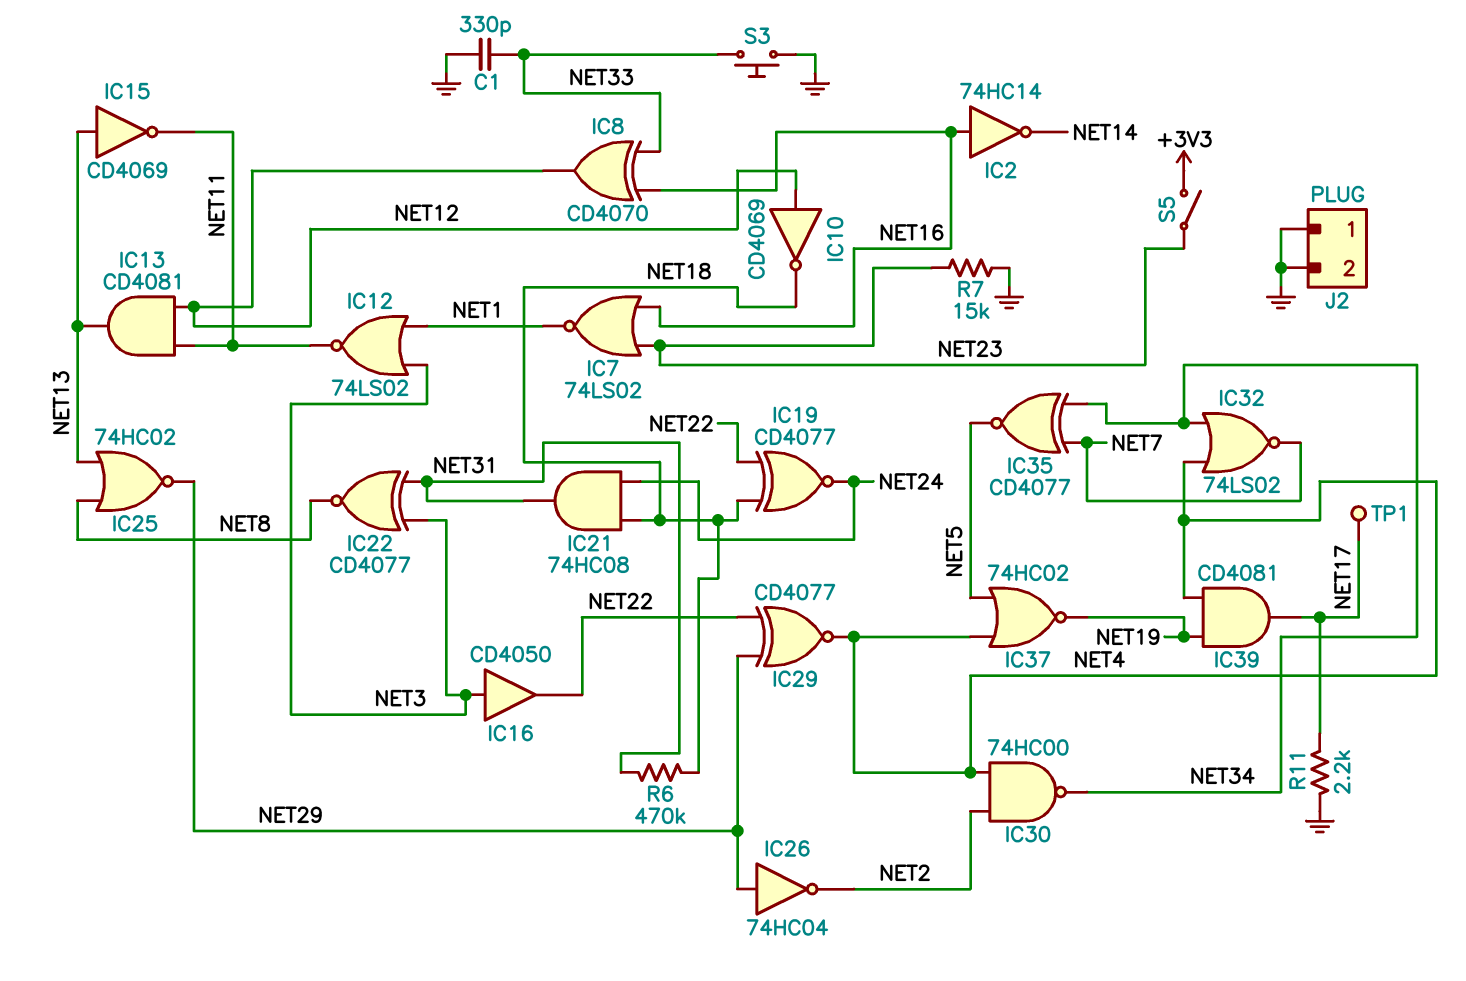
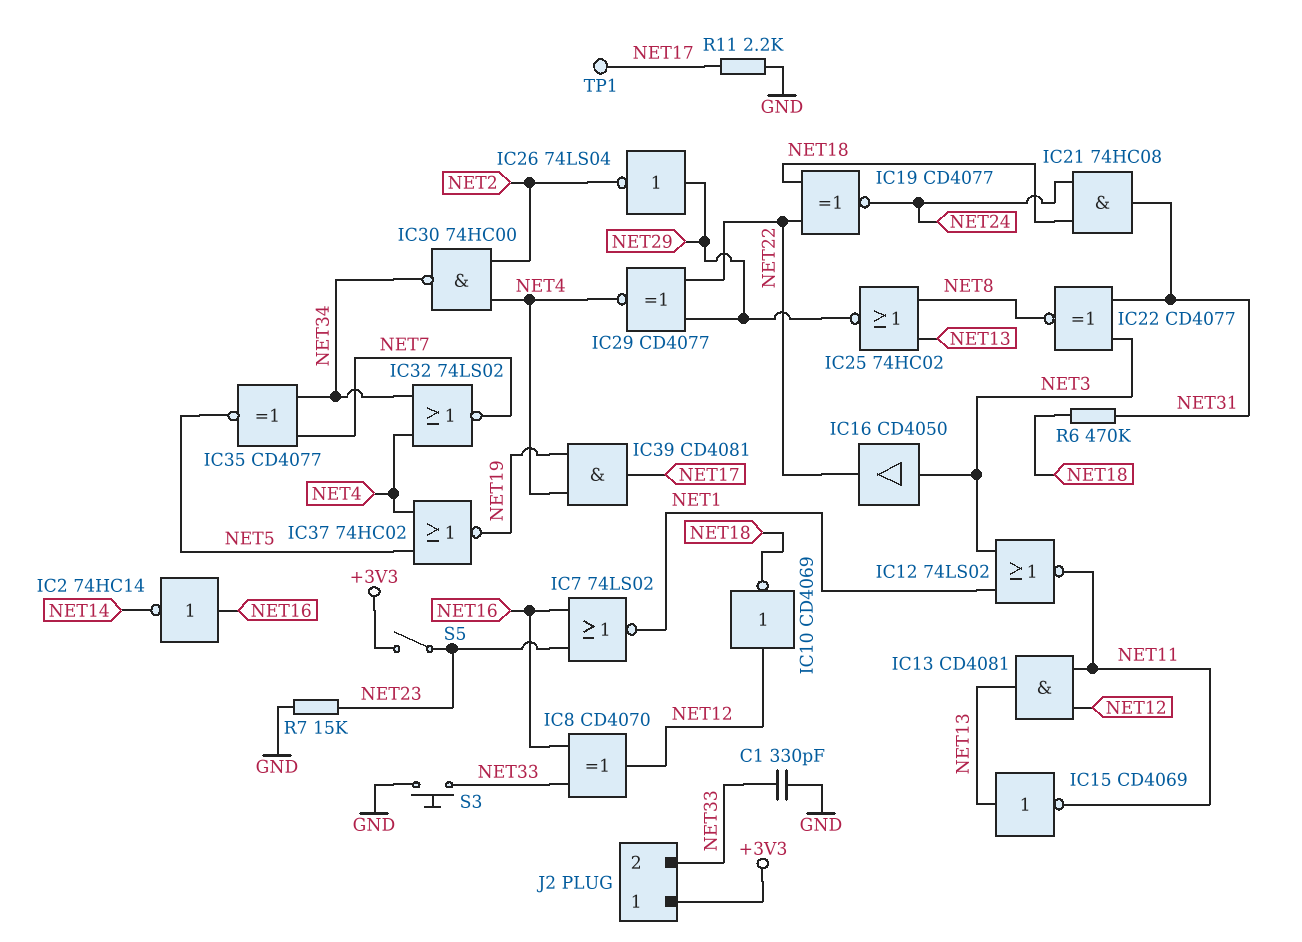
IC26: NOT 74HC04 (in NET29, out NET2) -> NOT 74LS04 (in NET29, out NET2)
J2 pin 1: GND -> +3V3
J2 pin 2: GND -> NET33

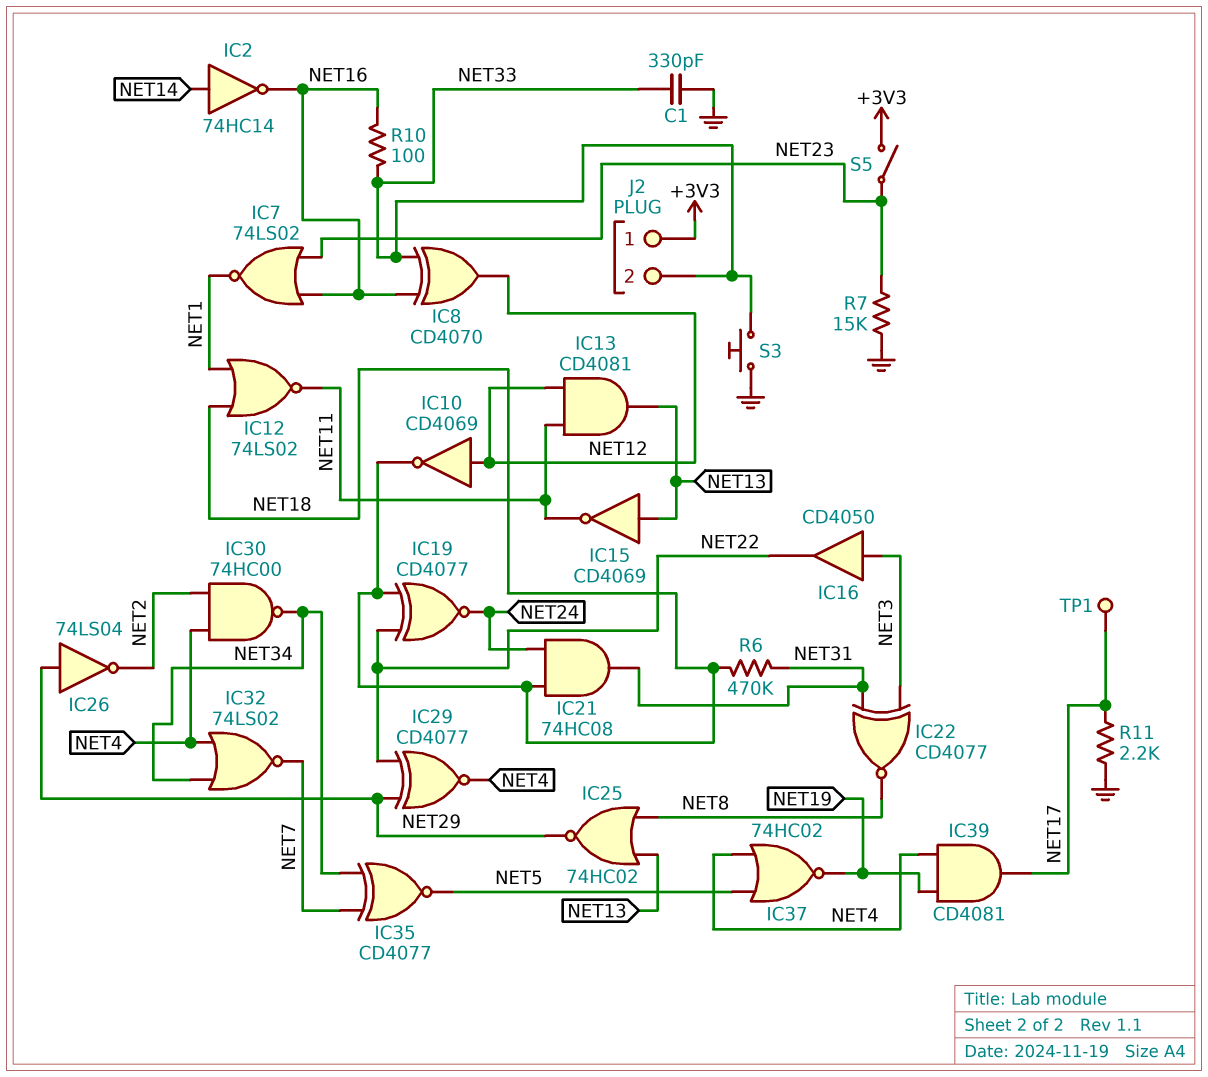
IC2: NOT 74HC14 (in NET16, out NET14) -> NOT 74HC14 (in NET14, out NET16)
IC12: NOR 74LS02 (in NET1, in NET3, out NET11) -> NOR 74LS02 (in NET1, in NET18, out NET11)
R10: none -> 100 (NET16, NET33)

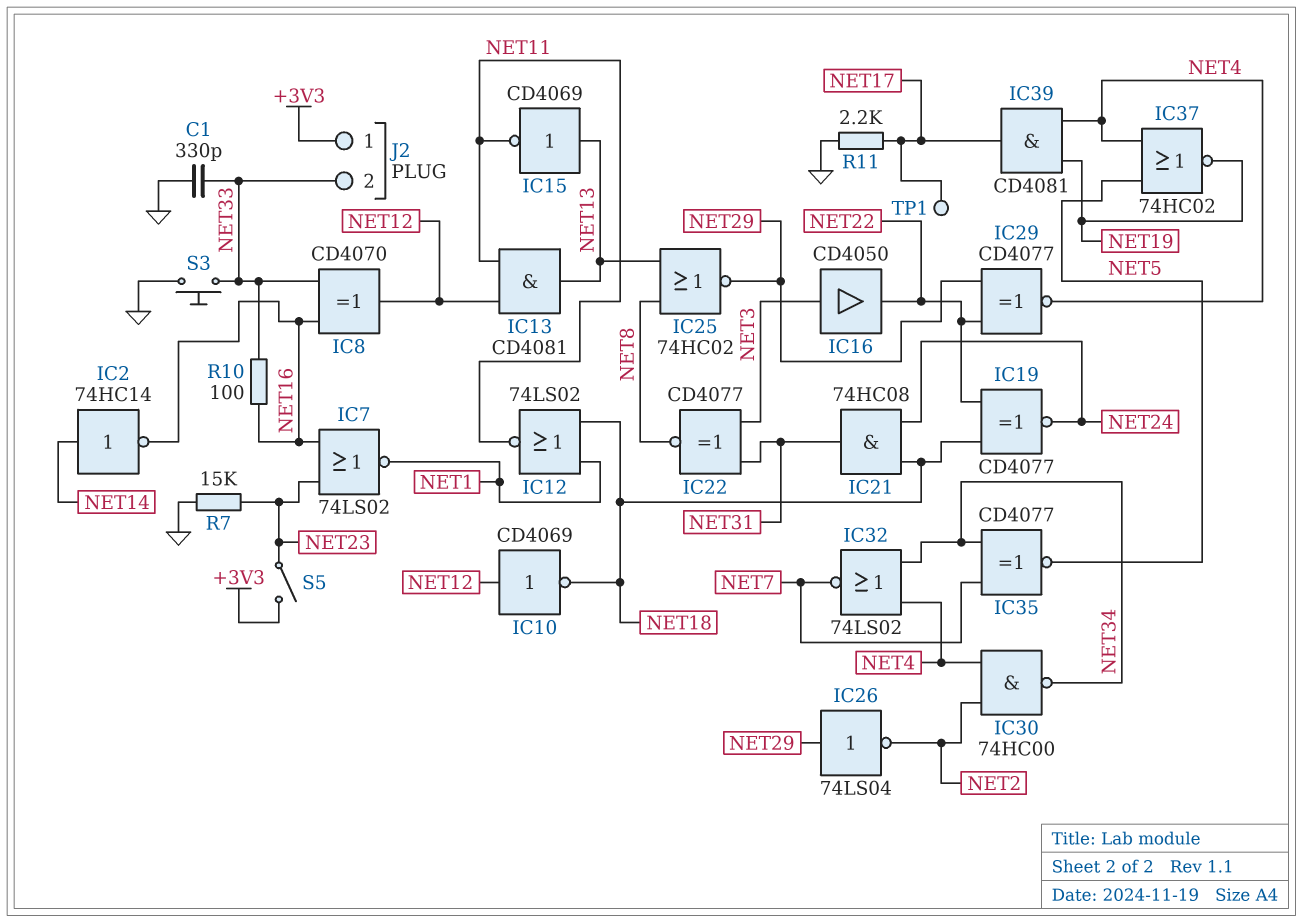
R6: 470k (NET18, NET31) -> none

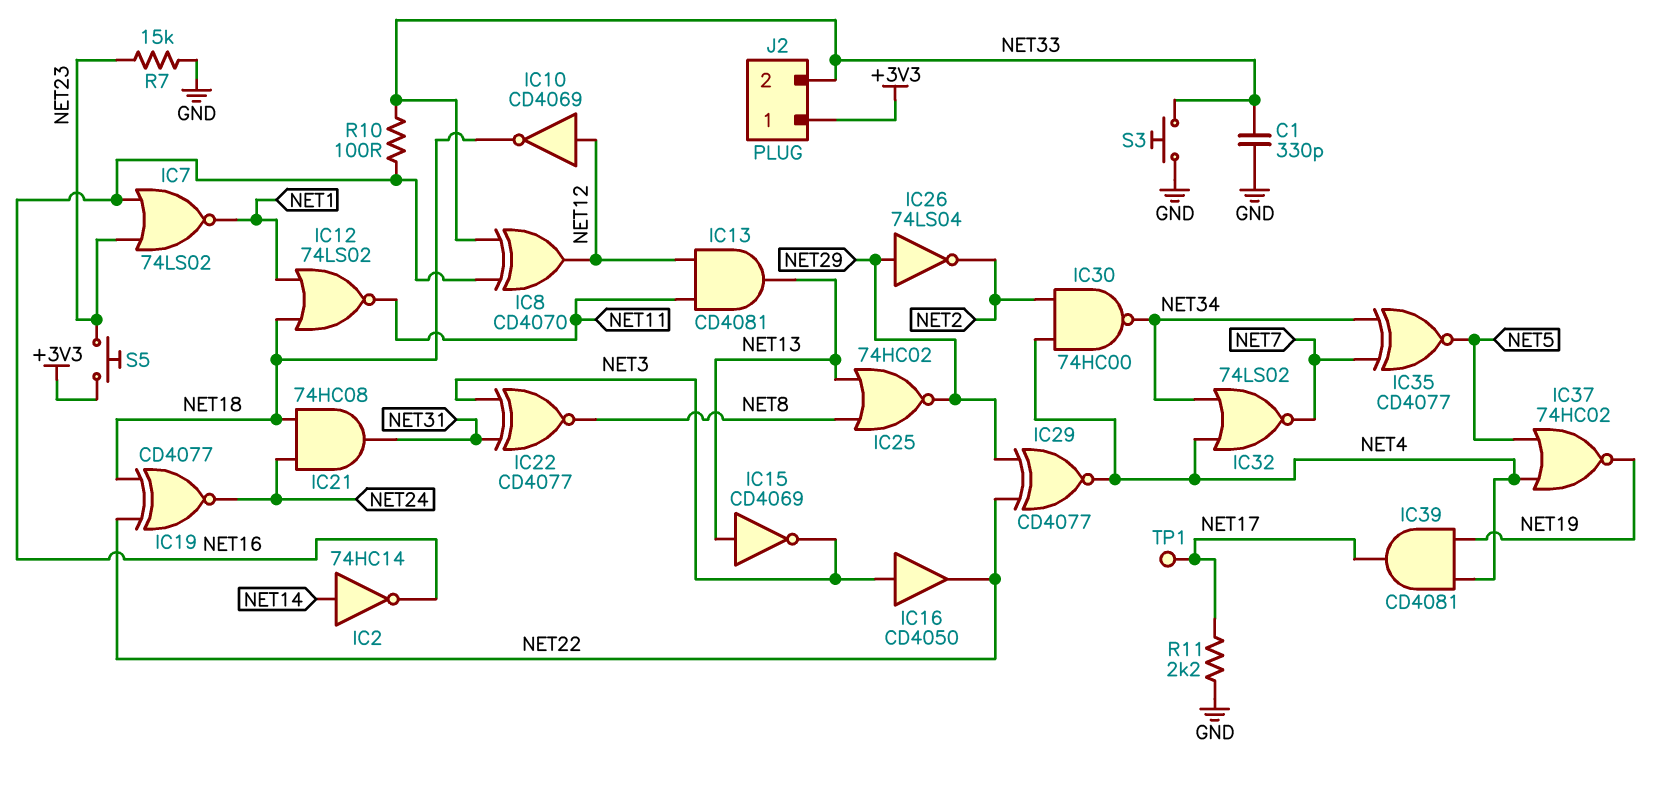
IC15: NOT CD4069 (in NET13, out NET11) -> NOT CD4069 (in NET13, out NET3)
S5: switch (+3V3, NET23) -> button (+3V3, NET23)

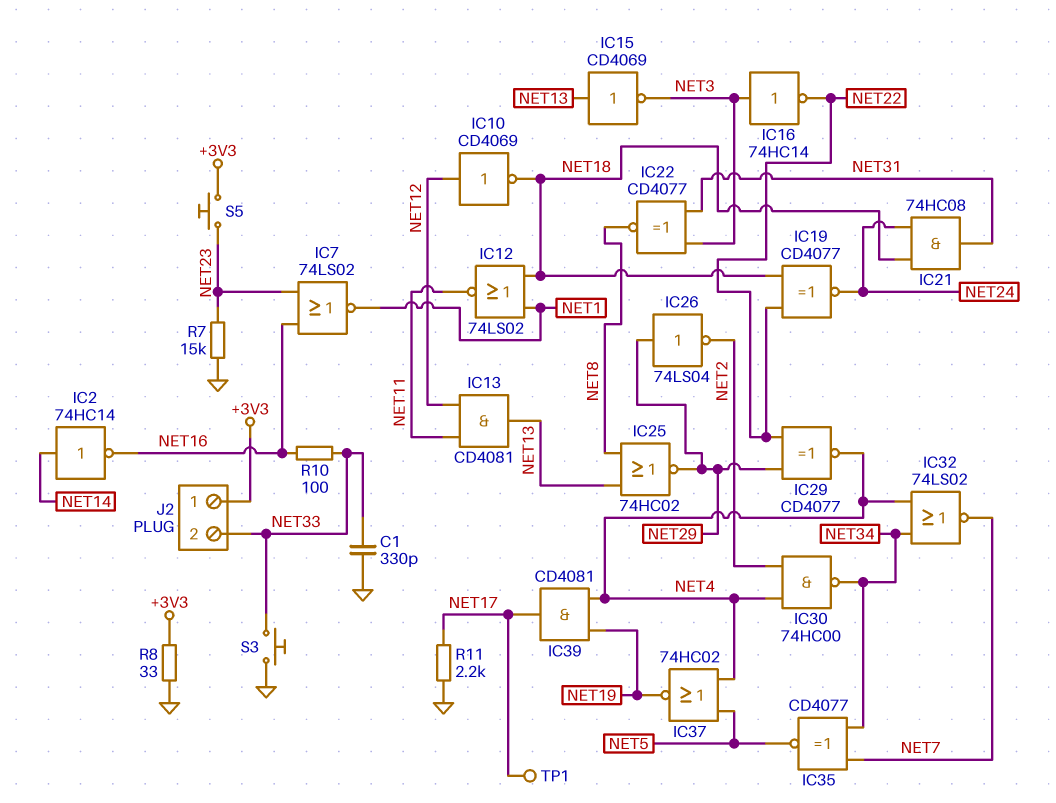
IC8: XOR CD4070 (in NET16, in NET33, out NET12) -> none
IC16: buffer CD4050 (in NET3, out NET22) -> NOT 74HC14 (in NET3, out NET22)
R8: none -> 33 (+3V3, GND)

